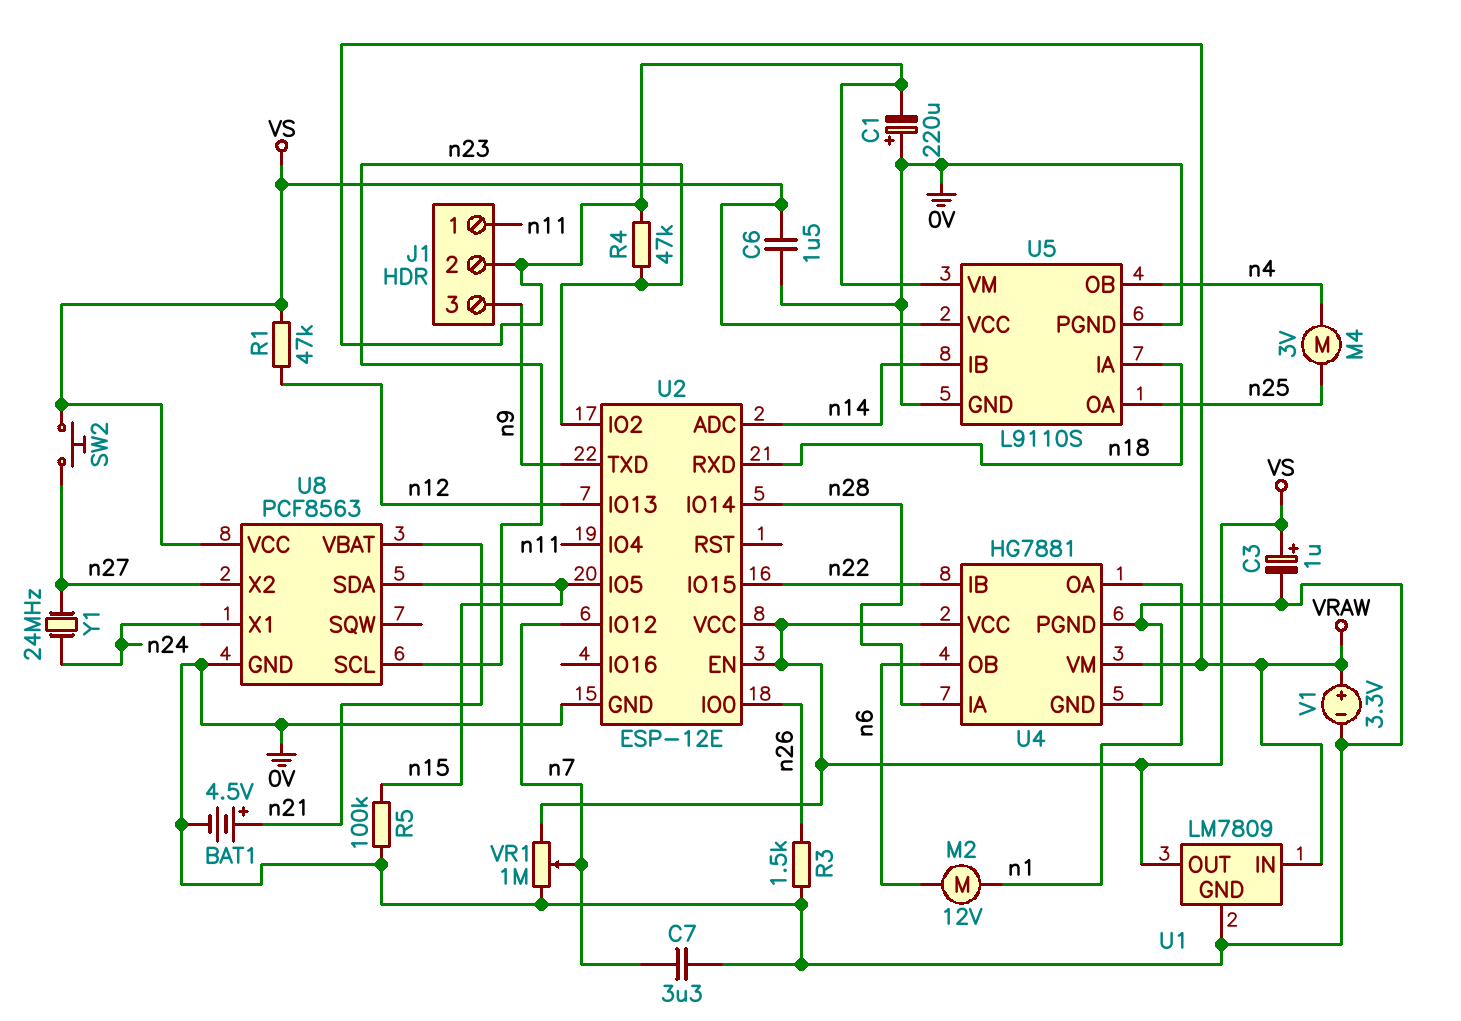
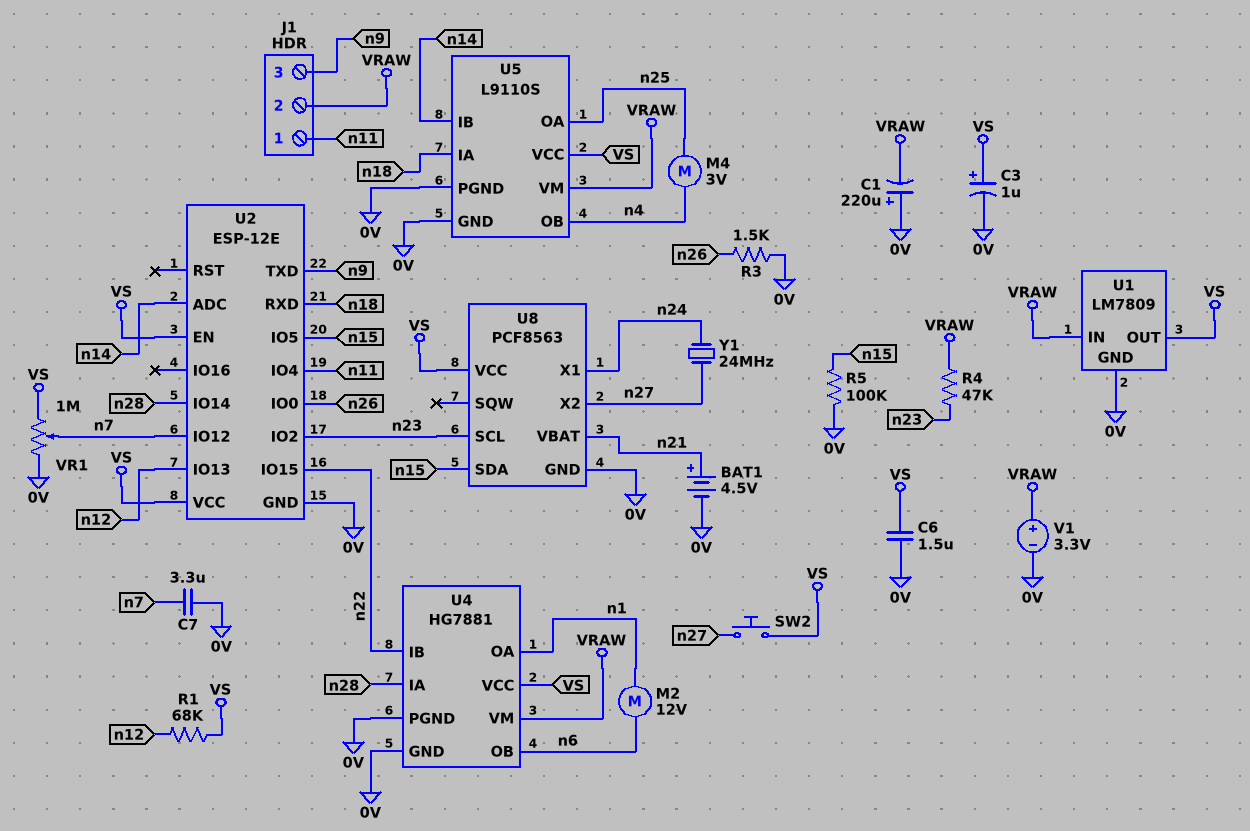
R1: 47k (VS, n12) -> 68k (VS, n12)

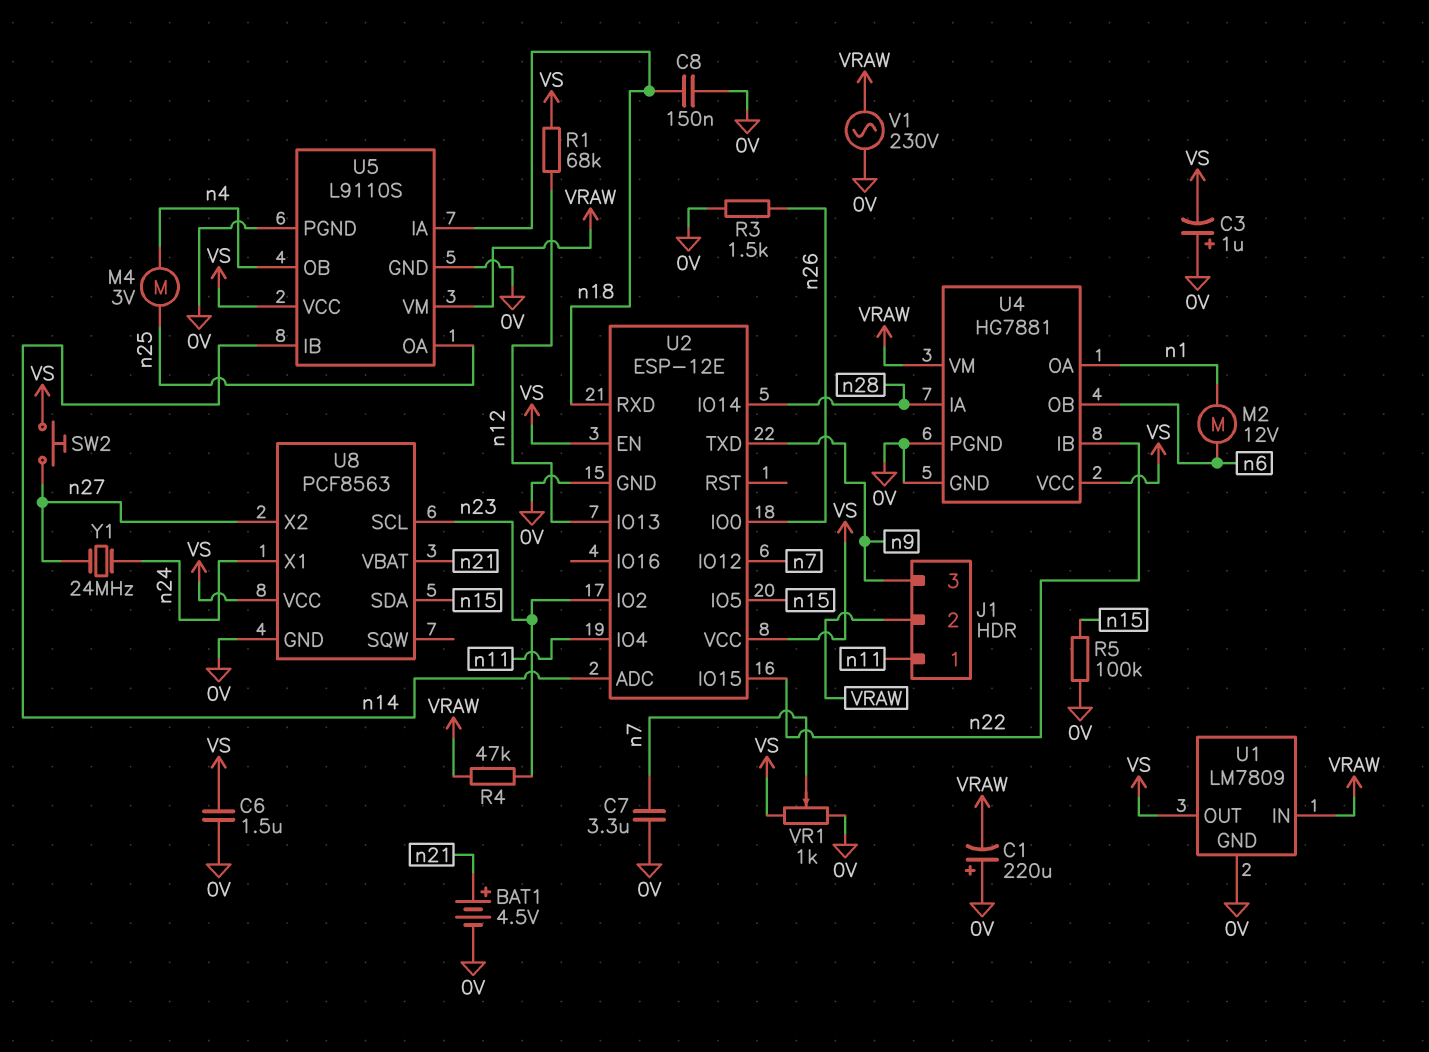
C3: 1uF (plus VS, minus 0V) -> 1uF (plus 0V, minus VS)
C8: none -> 150nF (0V, n18)
V1: 3.3V (plus VRAW, minus 0V) -> AC 230V (0V, VRAW)
VR1: 1M (0V, VS, wiper n7) -> 1k (0V, VS, wiper n7)

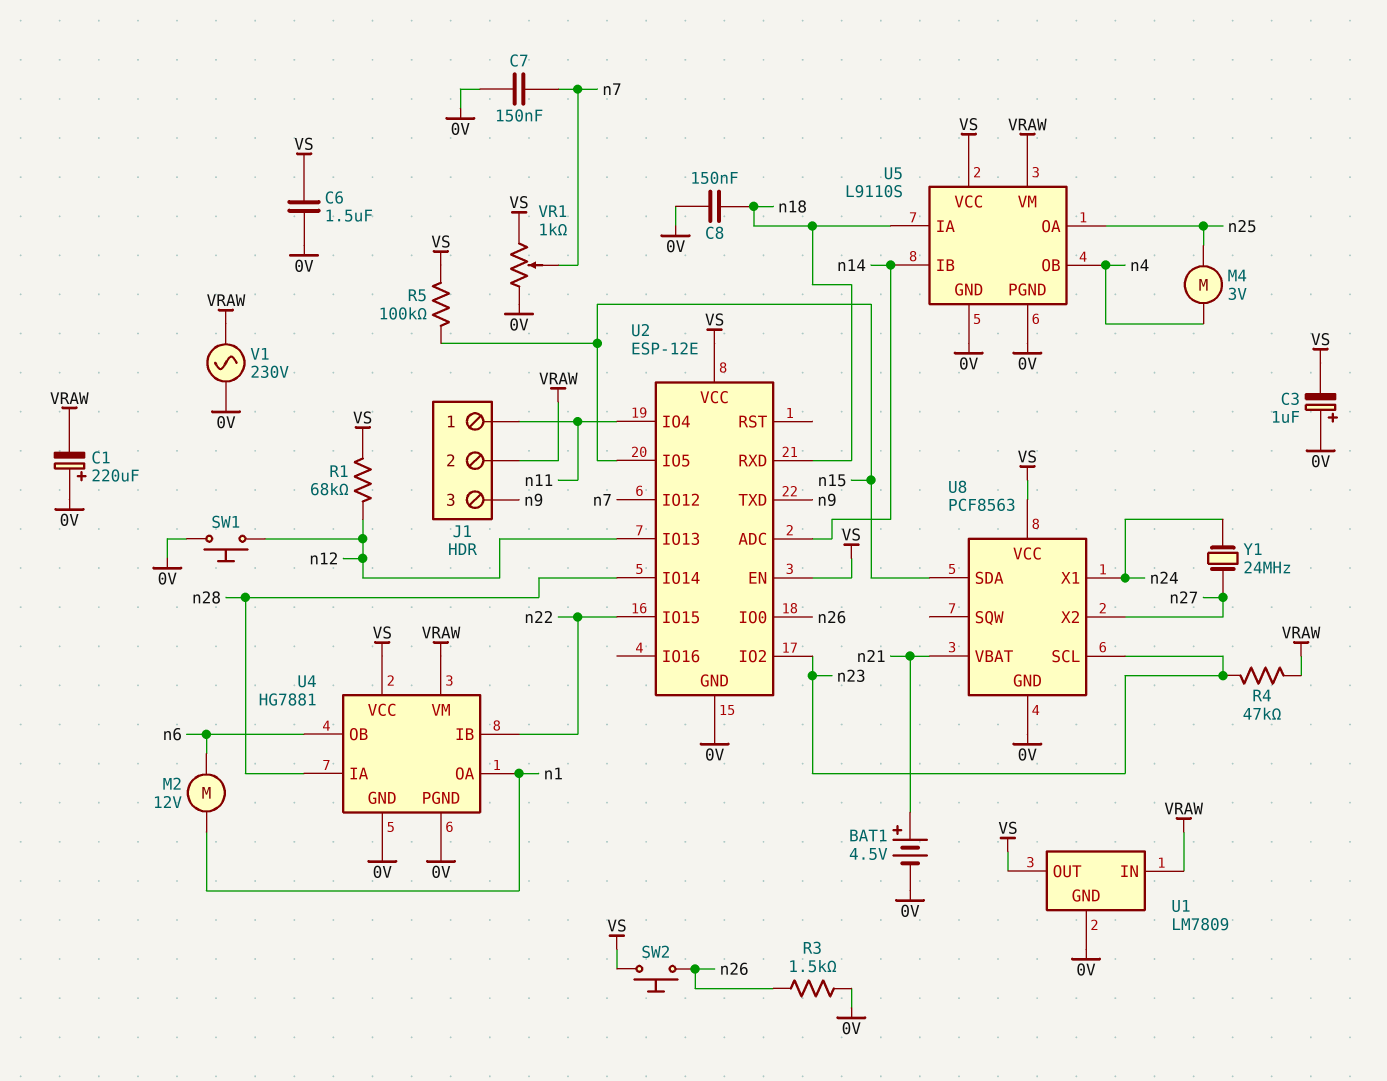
C7: 3.3uF (0V, n7) -> 150nF (0V, n7)
R5: 100k (0V, n15) -> 100k (VS, n15)
SW1: none -> button (0V, n12)
SW2: button (VS, n27) -> button (VS, n26)

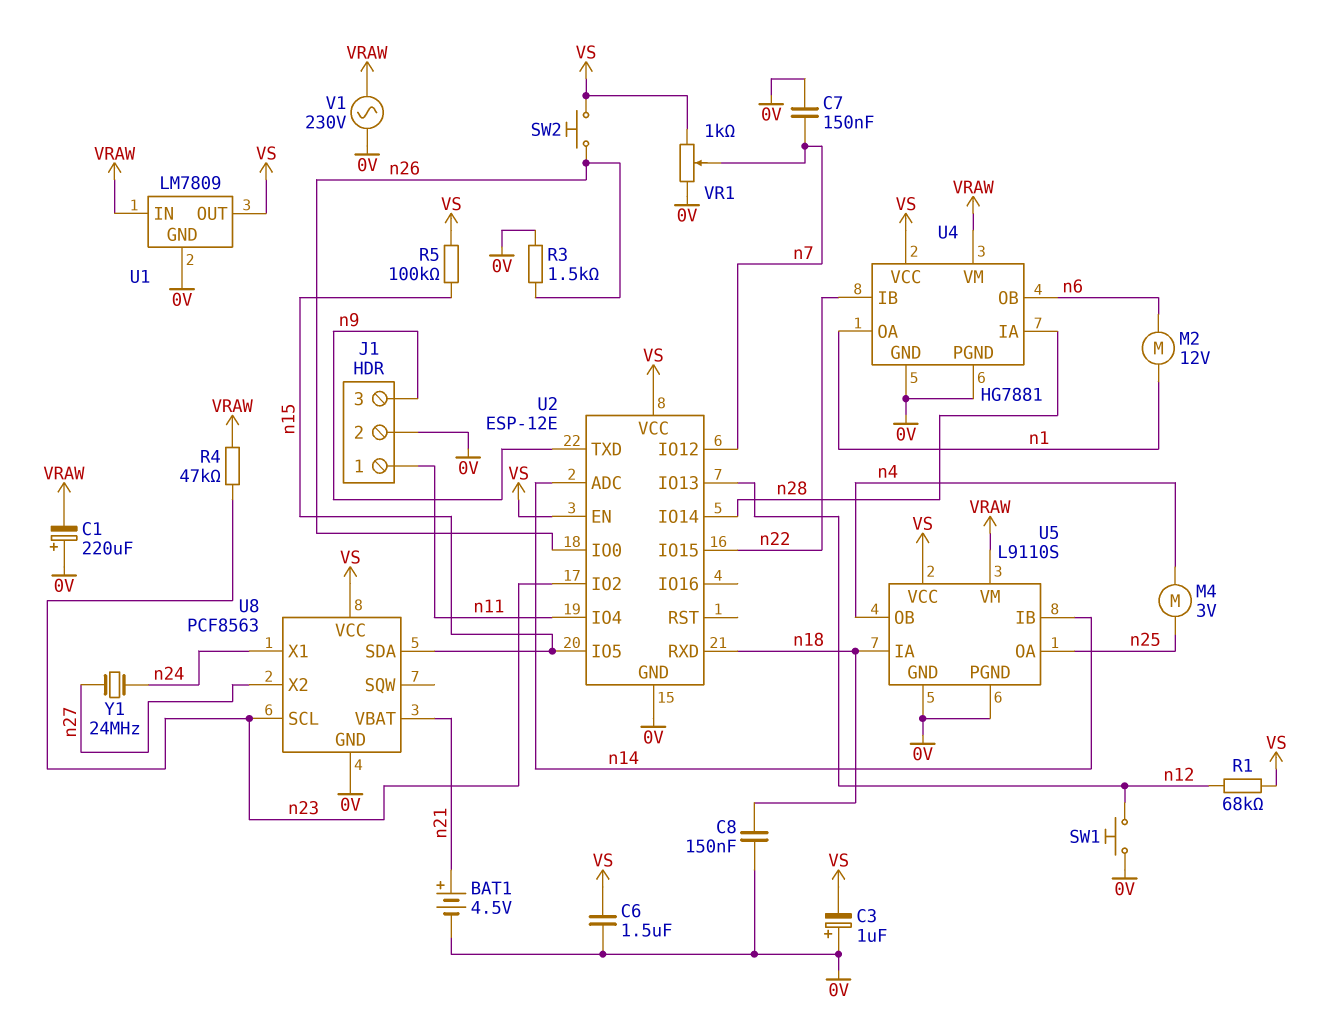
J1 pin 2: VRAW -> 0V

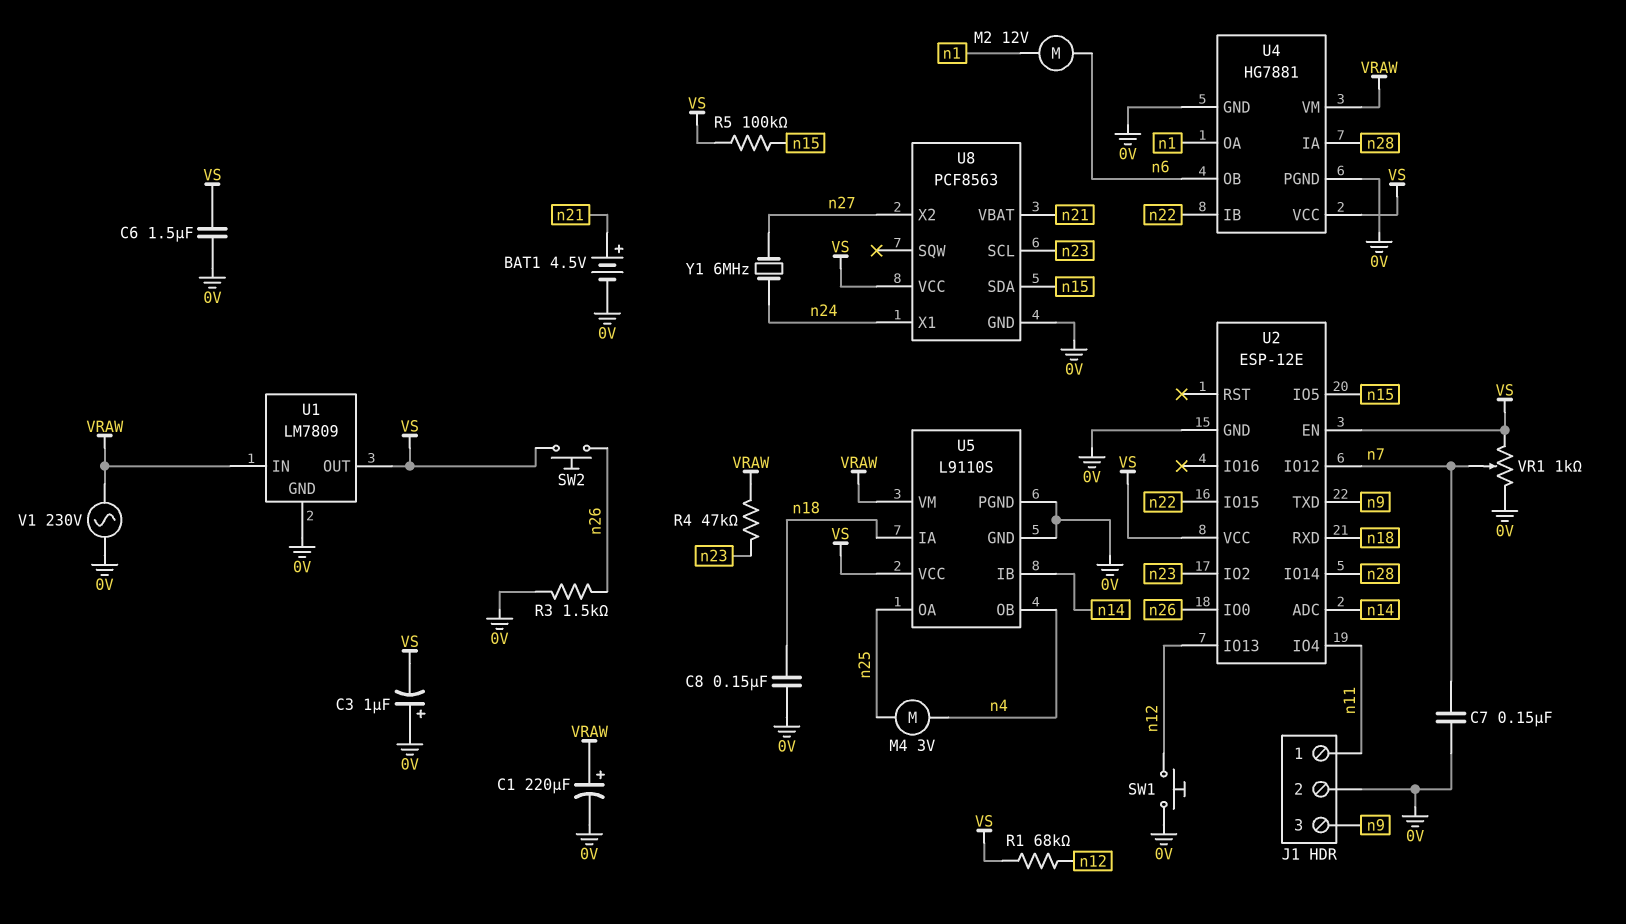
C1: 220uF (plus 0V, minus VRAW) -> 220uF (plus VRAW, minus 0V)
Y1: 24MHz (n24, n27) -> 6MHz (n24, n27)

